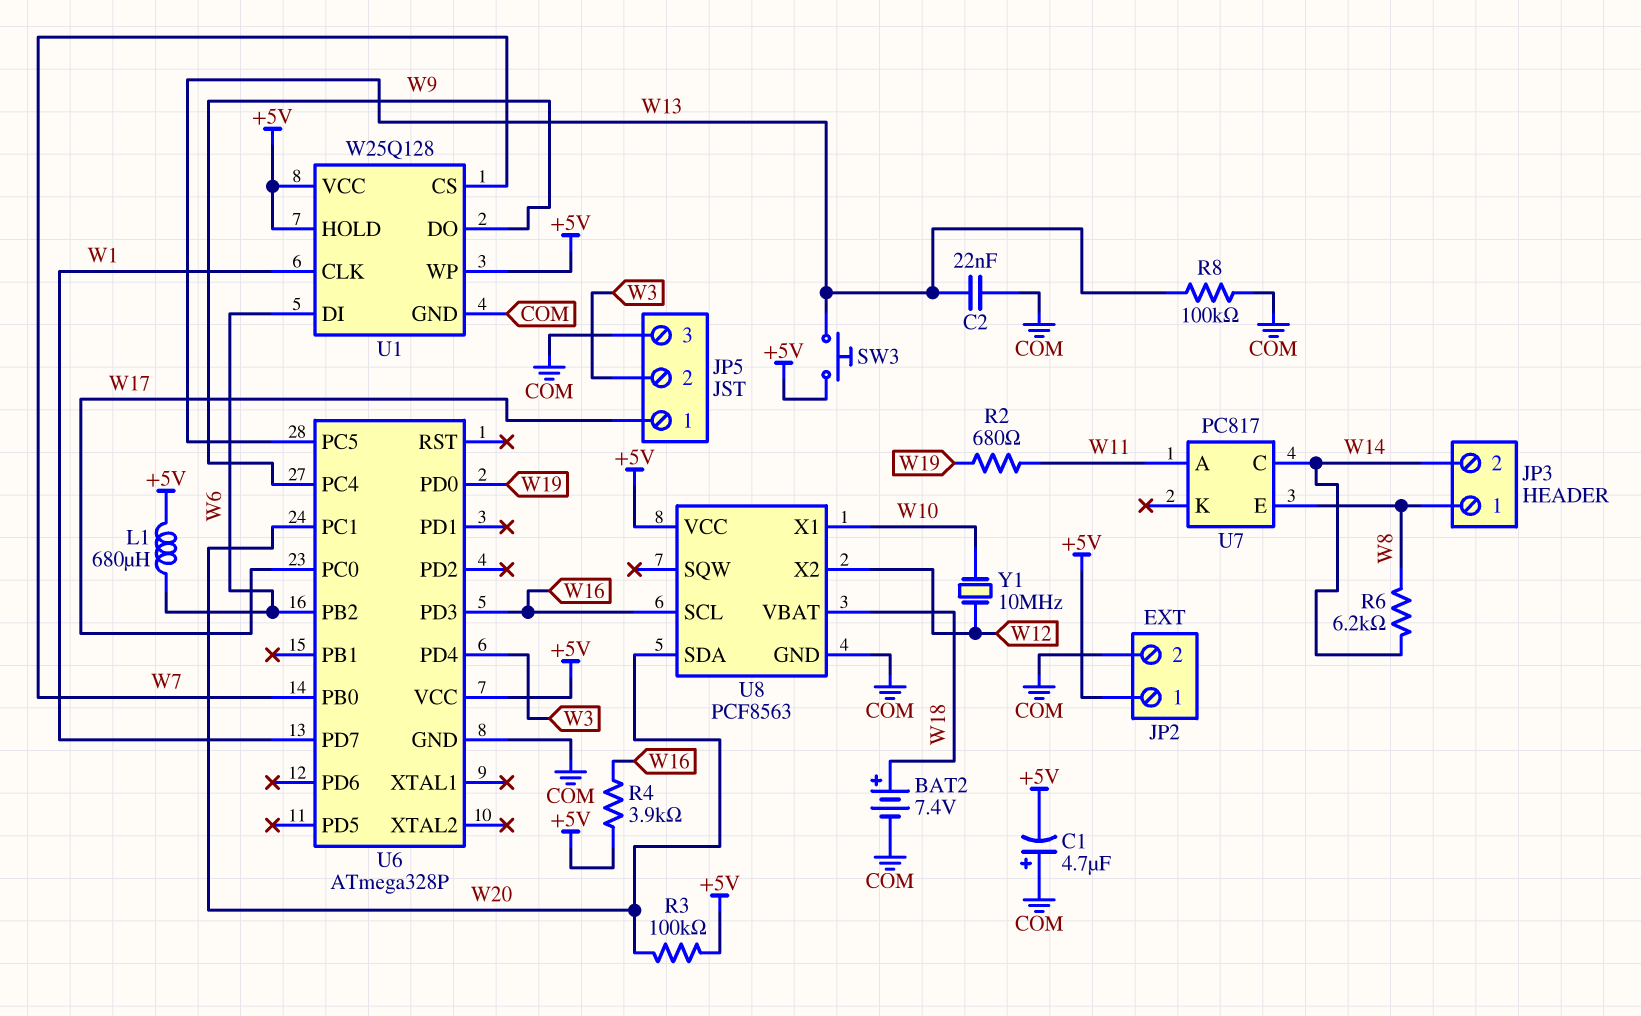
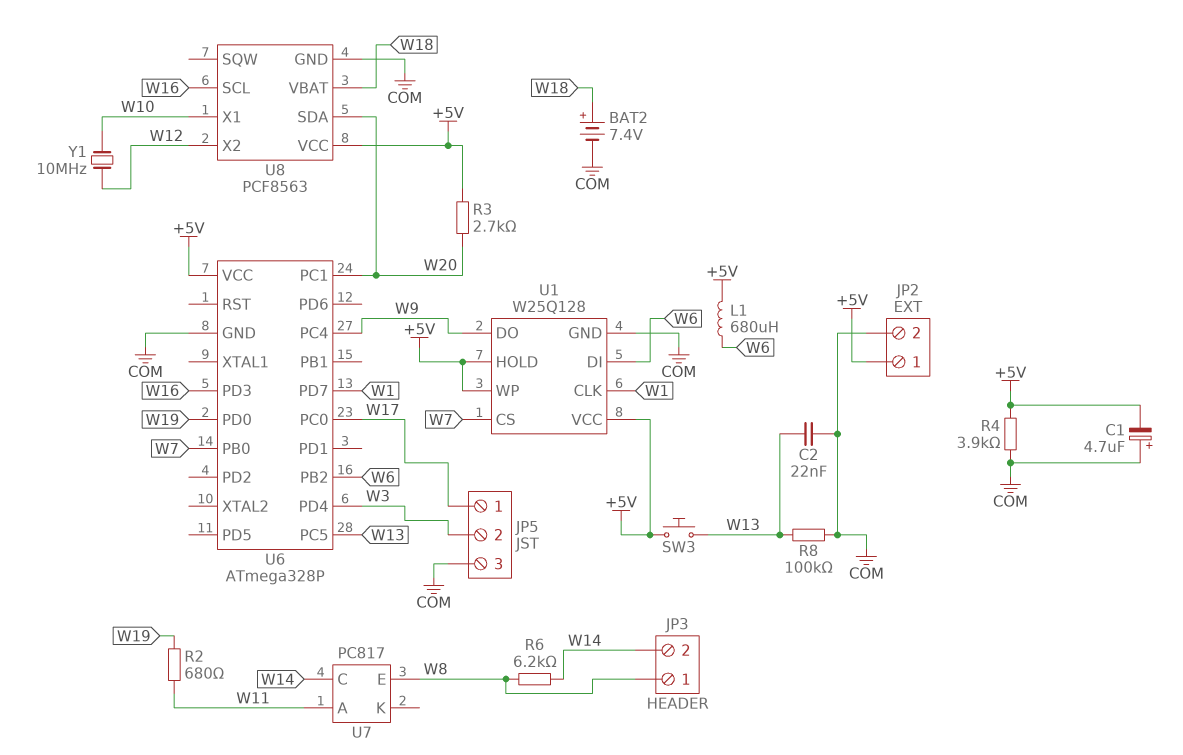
R3: 100k (+5V, W20) -> 2.7k (+5V, W20)
R4: 3.9k (+5V, W16) -> 3.9k (+5V, COM)

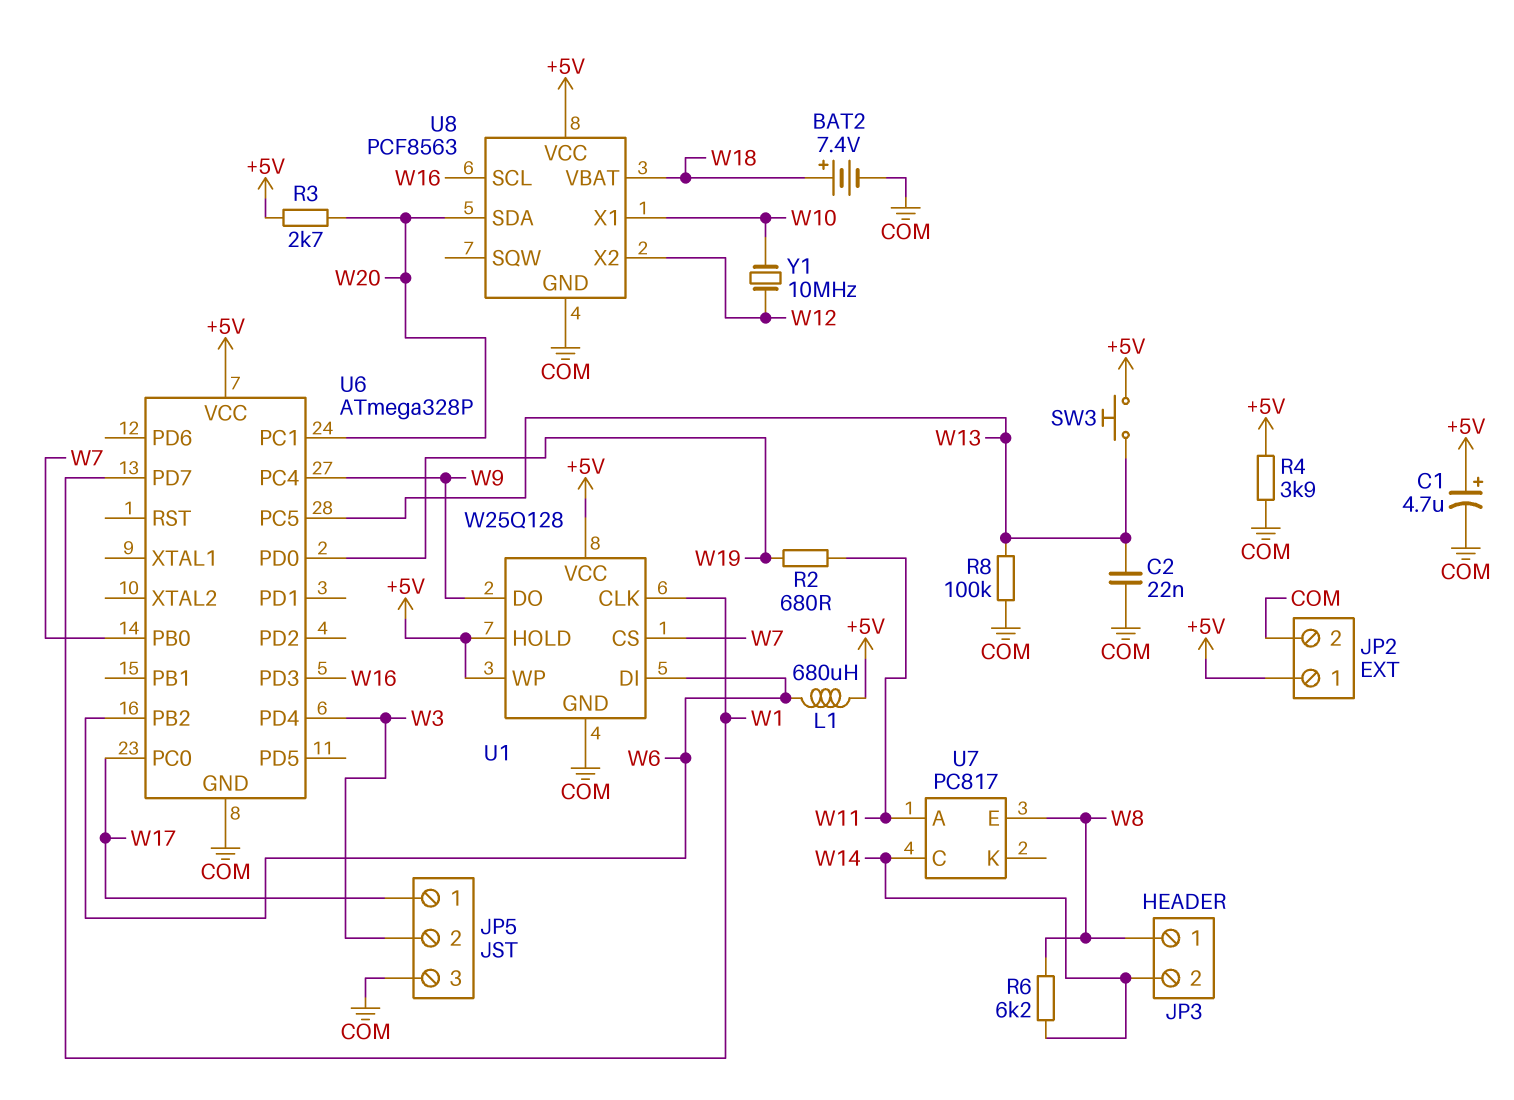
C1: 4.7uF (plus COM, minus +5V) -> 4.7uF (plus +5V, minus COM)

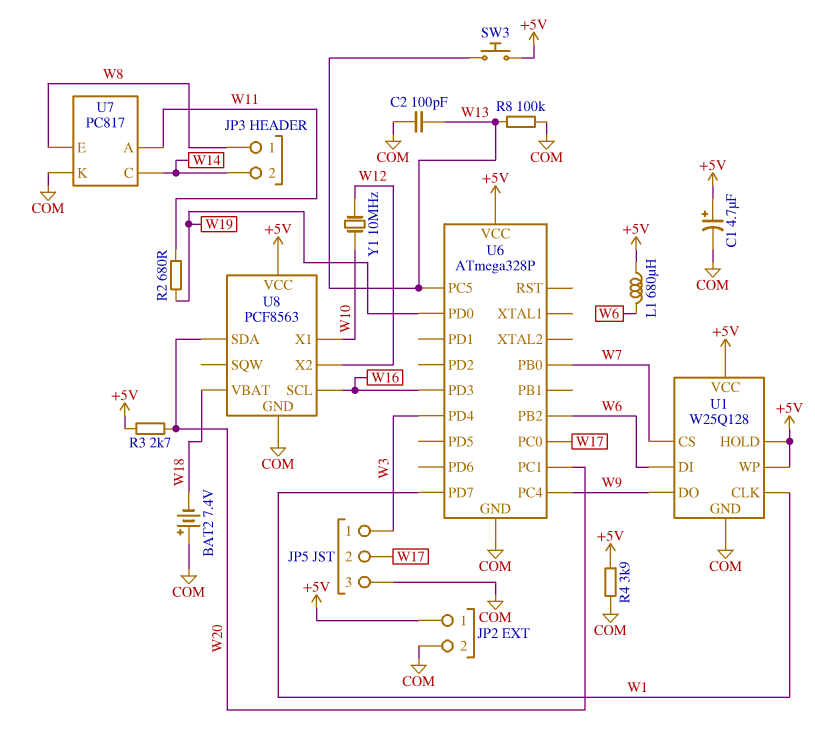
BAT2: 7.4V (plus W18, minus COM) -> 7.4V (plus COM, minus W18)
C2: 22nF (COM, W13) -> 100pF (COM, W13)
JP5 pin 1: W17 -> W3
JP5 pin 2: W3 -> W17
R6: 6.2k (W8, W14) -> none
U7 pin K: none -> COM

